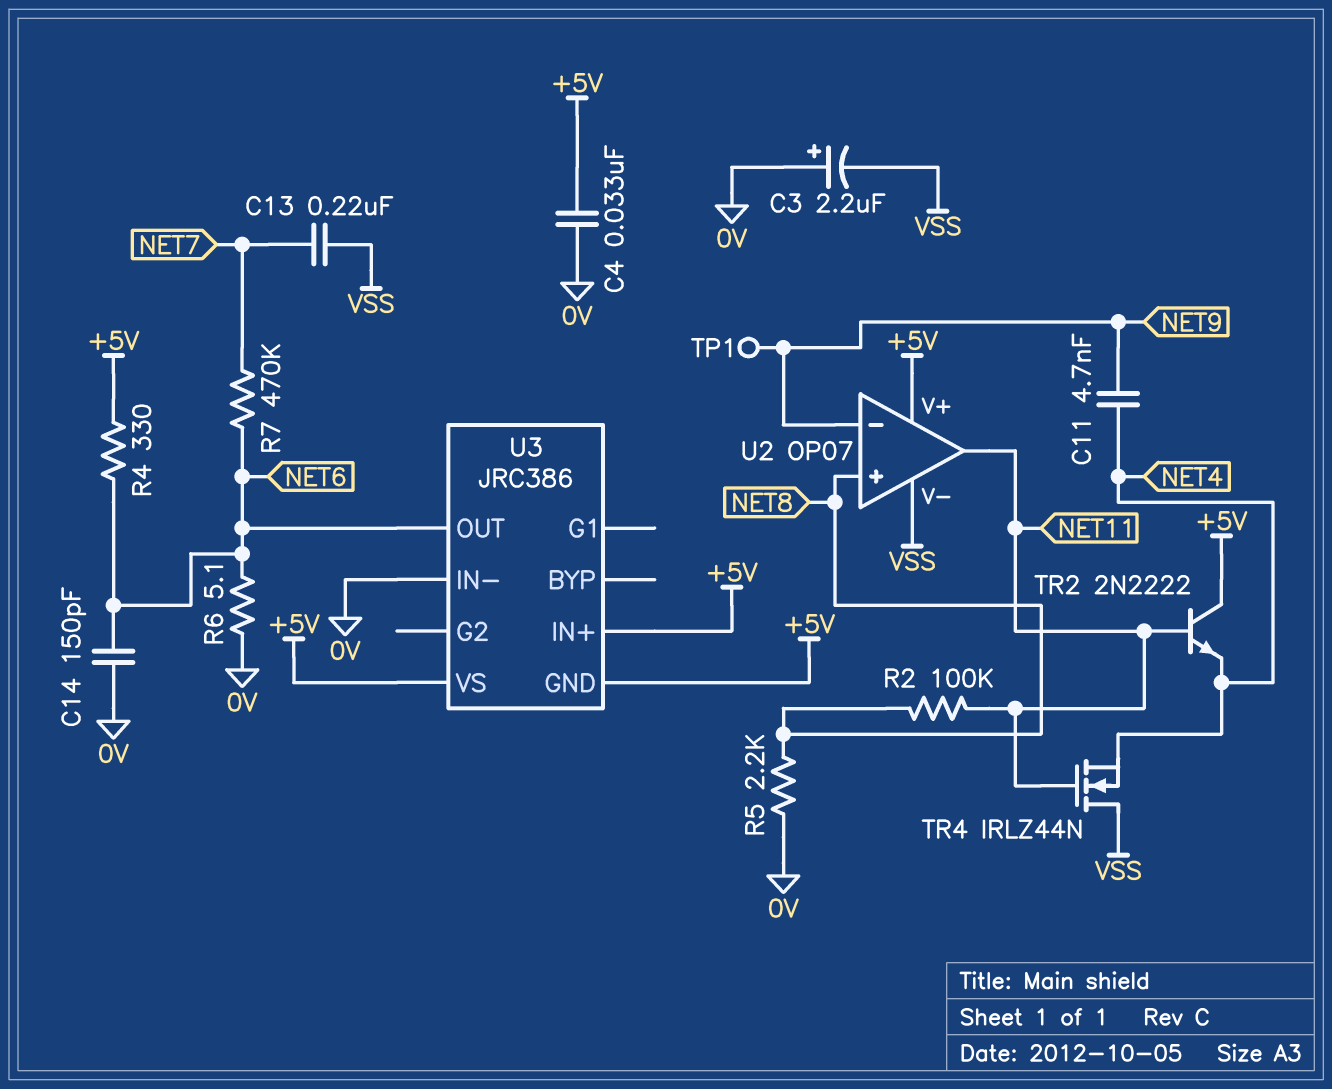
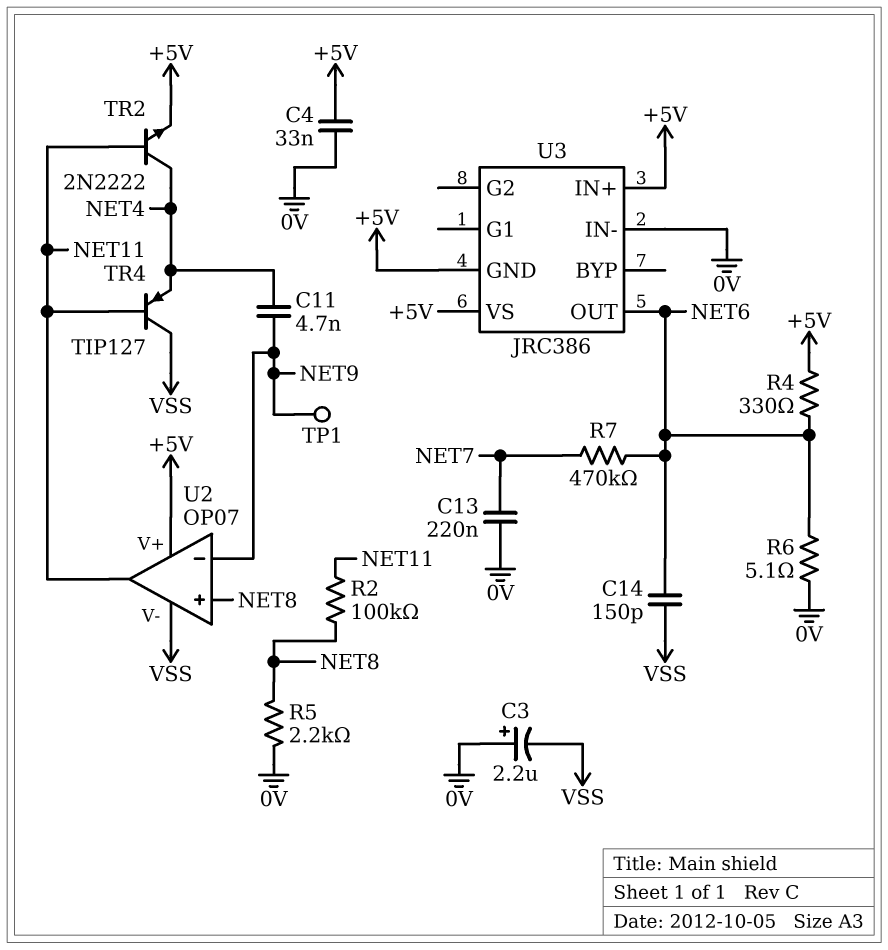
C13: 220nF (NET7, VSS) -> 220nF (0V, NET7)
C14: 150pF (0V, NET6) -> 150pF (NET6, VSS)
TR2: NPN 2N2222 (B NET11, C +5V, E NET4) -> NPN 2N2222 (B NET11, C NET4, E +5V)
TR4: NMOS IRLZ44N (G NET11, D VSS, S NET4) -> PNP TIP127 (B NET11, C VSS, E NET4)

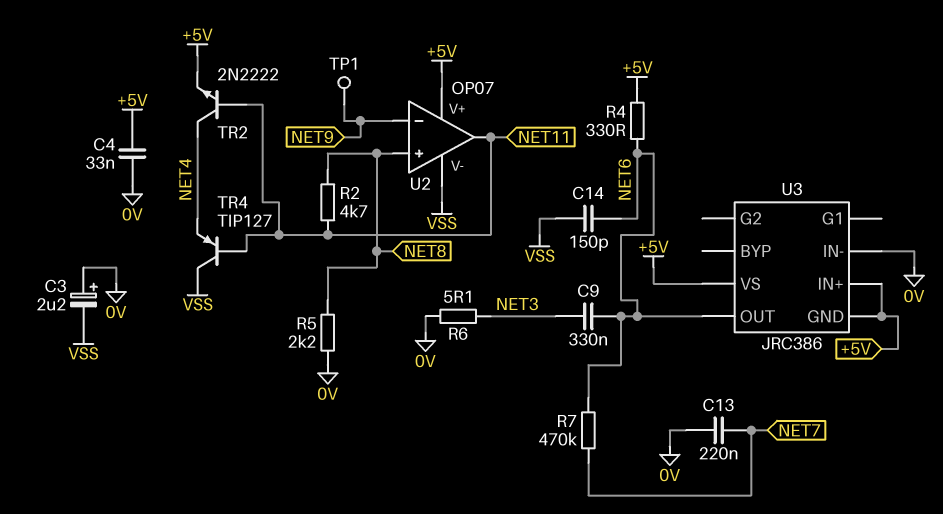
C9: none -> 330nF (NET3, NET6)
C11: 4.7nF (NET4, NET9) -> none
R2: 100k (NET8, NET11) -> 4.7k (NET8, NET11)
R6: 5.1 (0V, NET6) -> 5.1 (0V, NET3)

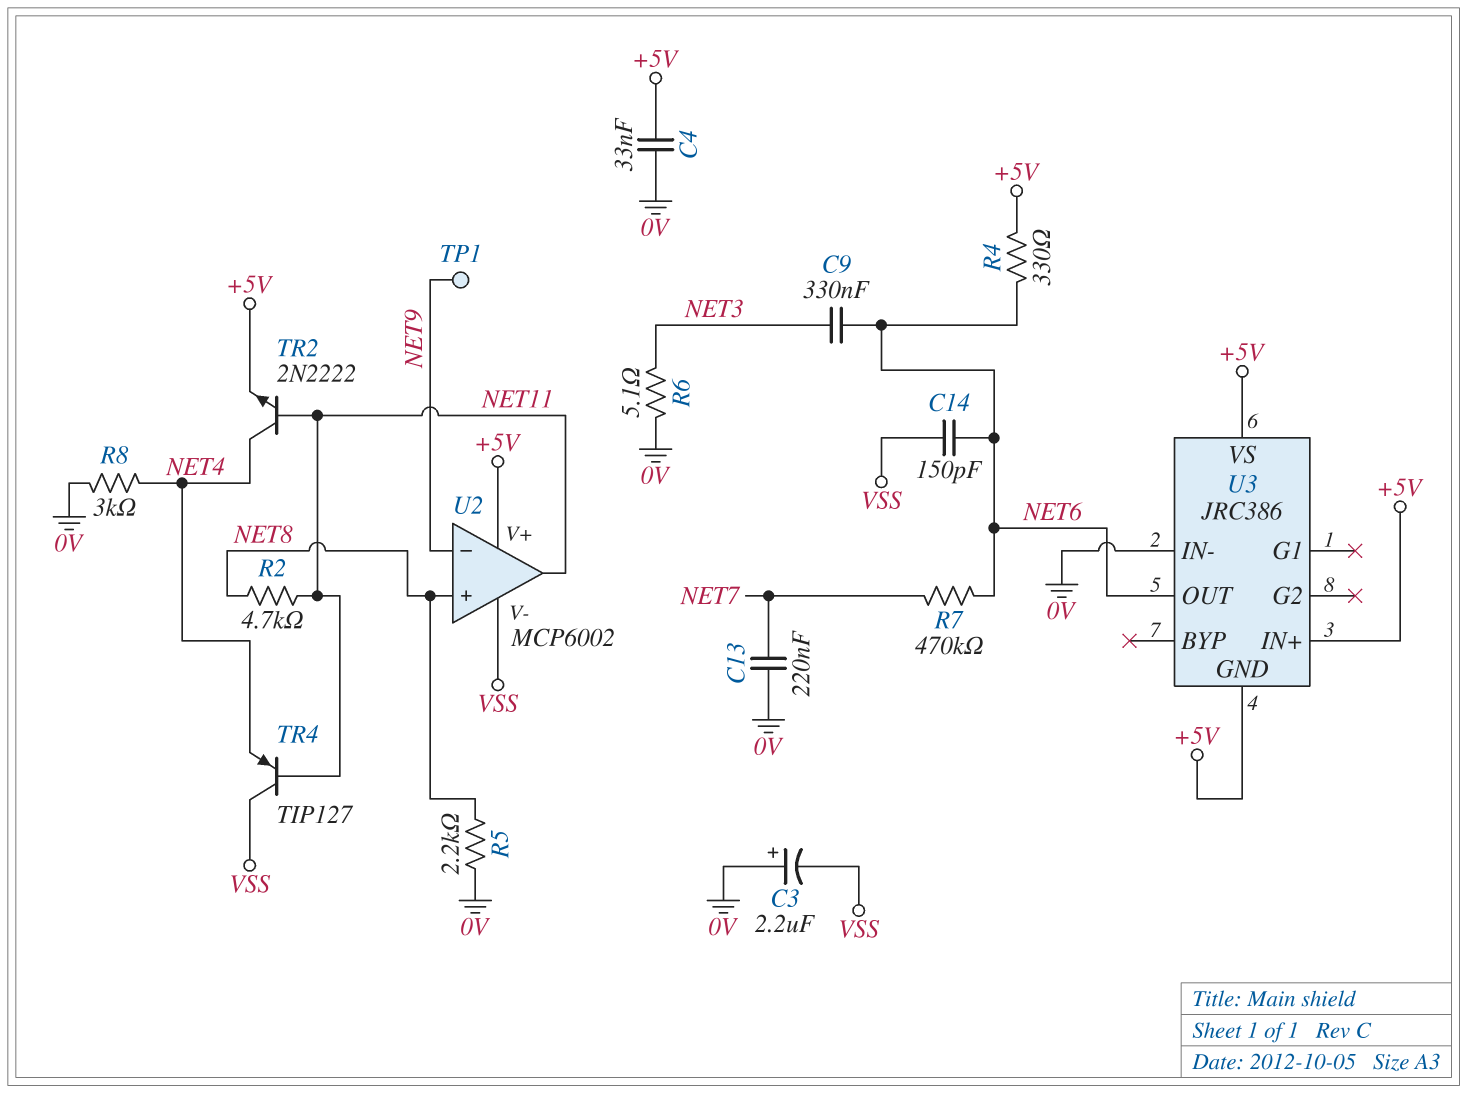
R8: none -> 3k (0V, NET4)
U2: OP07 -> MCP6002

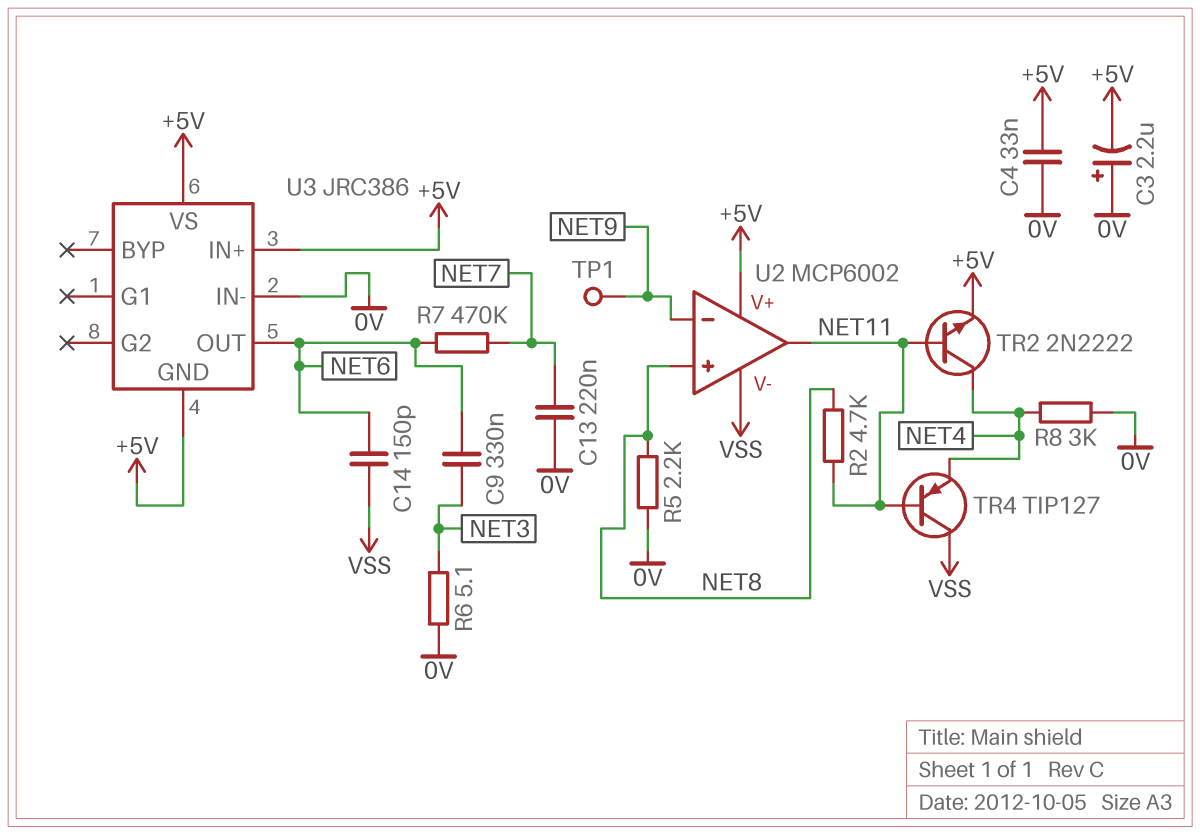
C3: 2.2uF (plus 0V, minus VSS) -> 2.2uF (plus 0V, minus +5V)
R4: 330 (+5V, NET6) -> none

